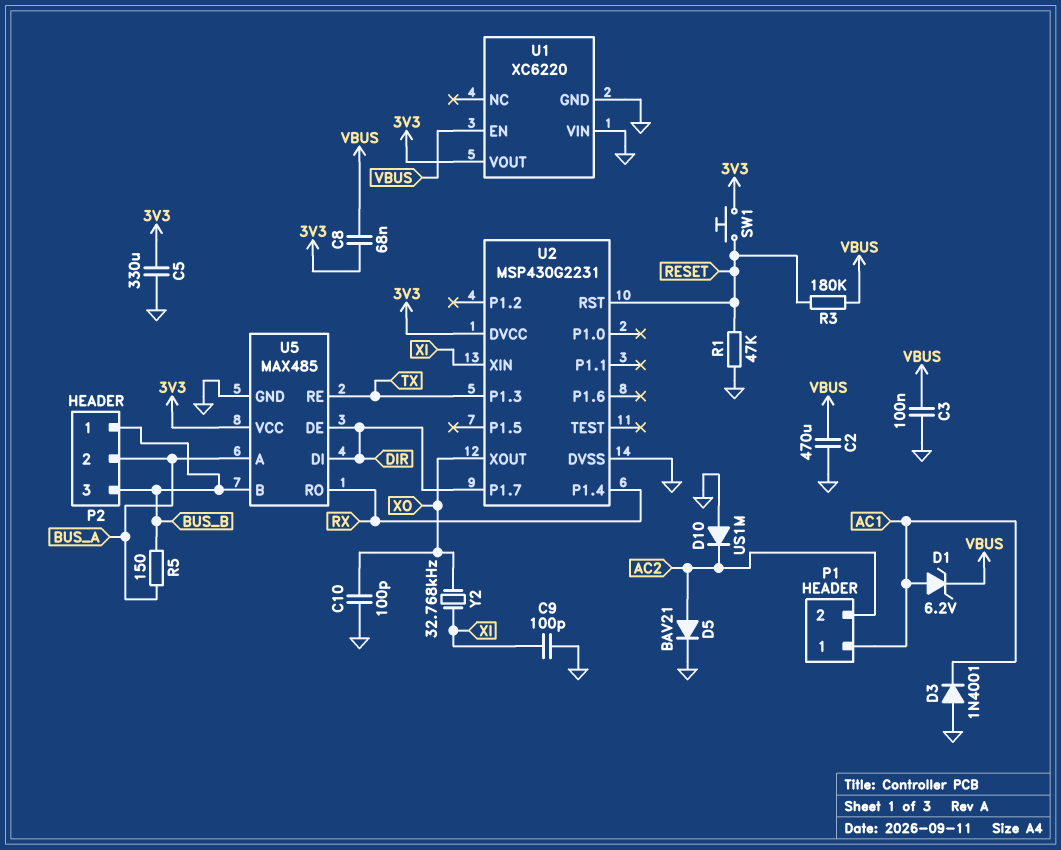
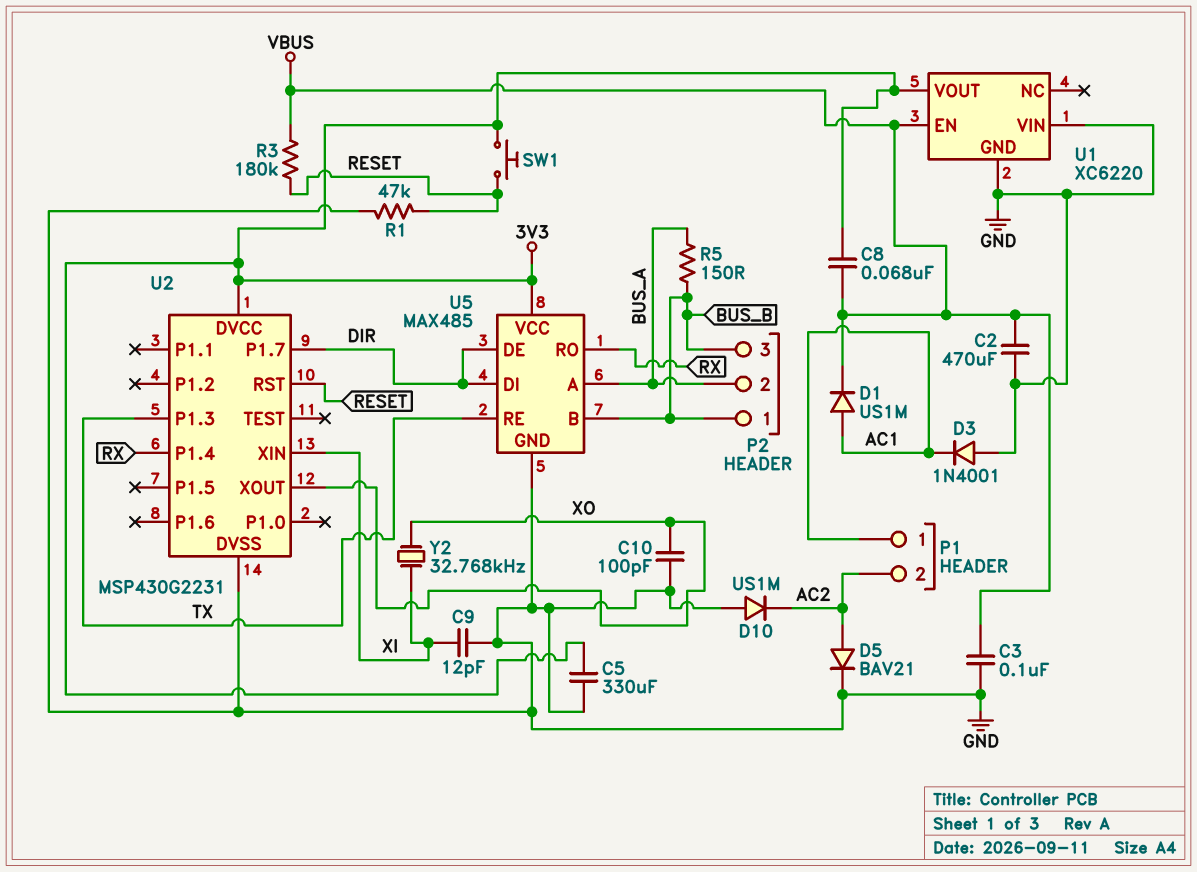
C9: 100pF (GND, XI) -> 12pF (GND, XI)
D1: zener 6.2V (A AC1, K VBUS) -> diode US1M (A AC1, K VBUS)

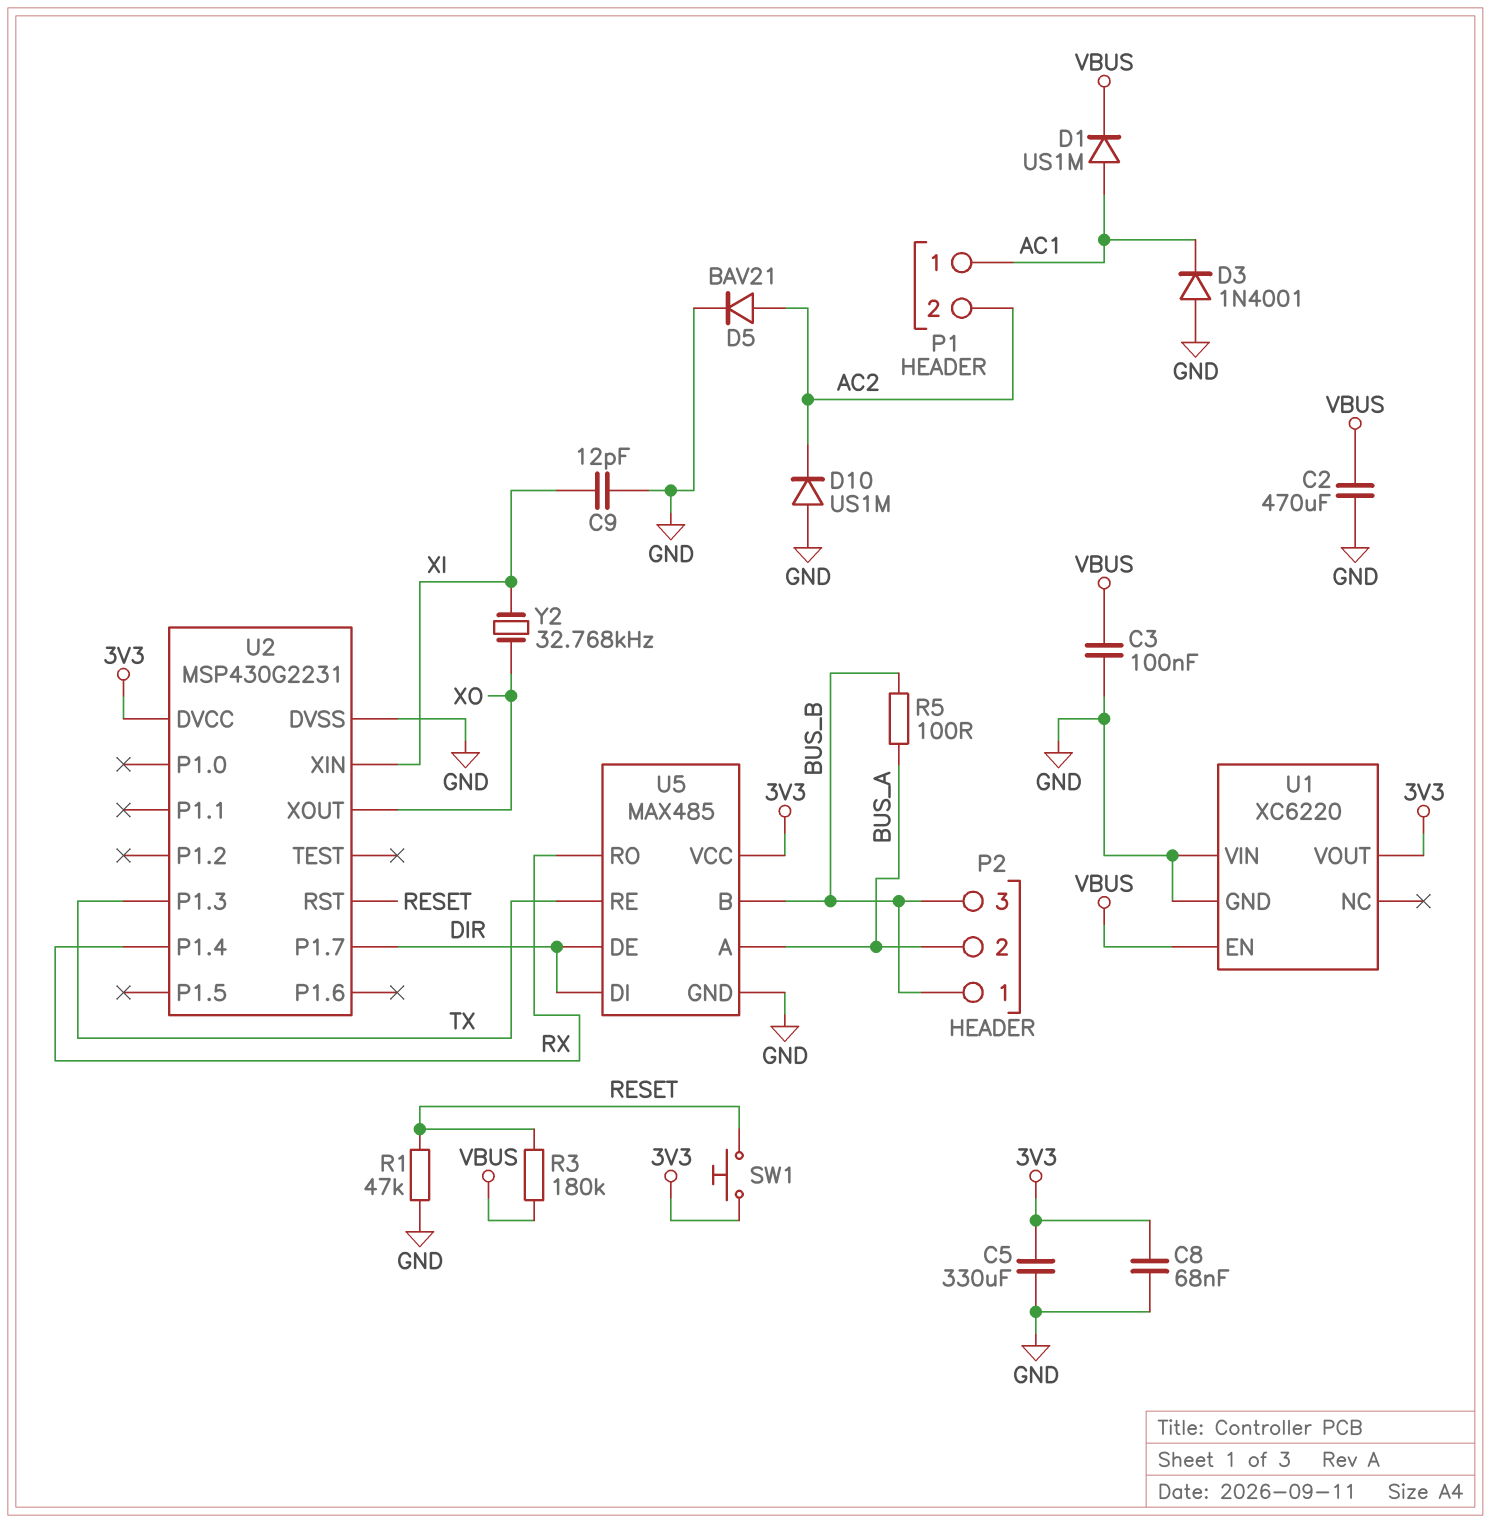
C8: 68nF (3V3, VBUS) -> 68nF (3V3, GND)
C10: 100pF (GND, XO) -> none
R5: 150 (BUS_A, BUS_B) -> 100 (BUS_A, BUS_B)

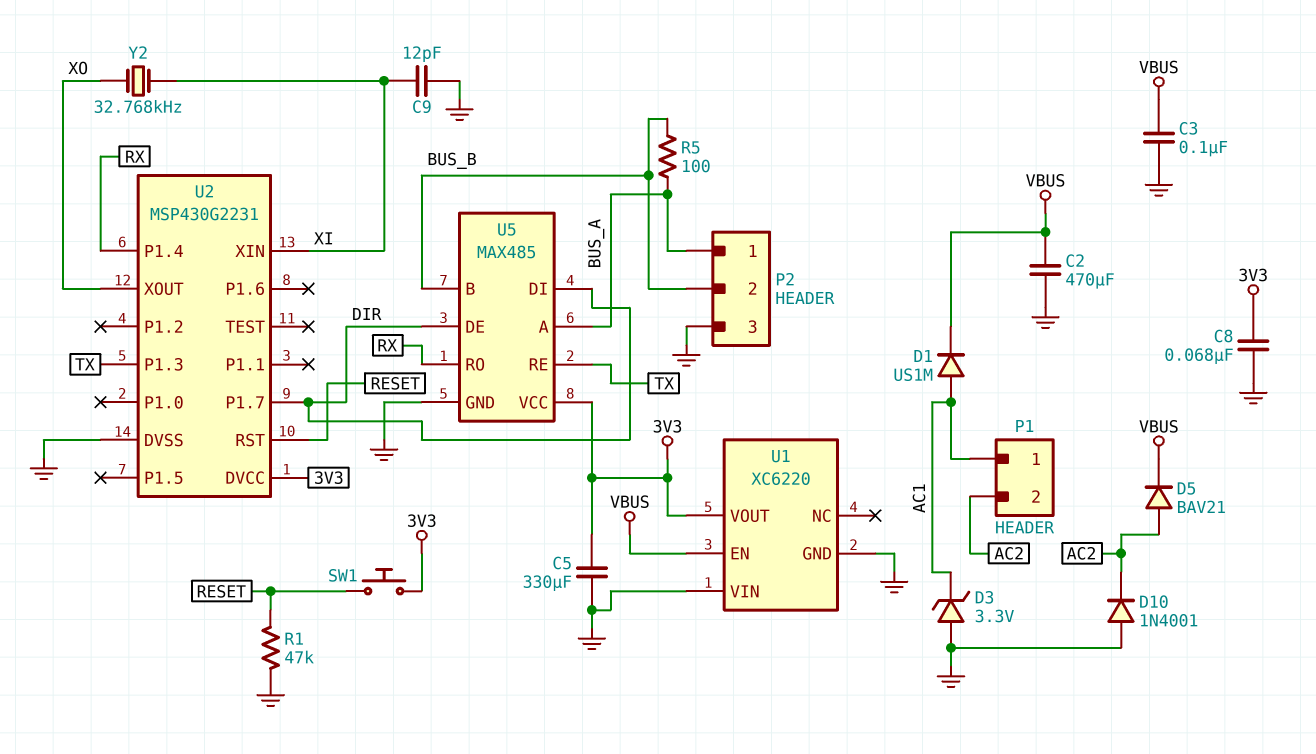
D3: diode 1N4001 (A GND, K AC1) -> zener 3.3V (A GND, K AC1)
D5: diode BAV21 (A AC2, K GND) -> diode BAV21 (A AC2, K VBUS)
D10: diode US1M (A GND, K AC2) -> diode 1N4001 (A GND, K AC2)
P2 pin 1: BUS_B -> BUS_A
P2 pin 2: BUS_A -> BUS_B
P2 pin 3: BUS_B -> GND
R3: 180k (RESET, VBUS) -> none

